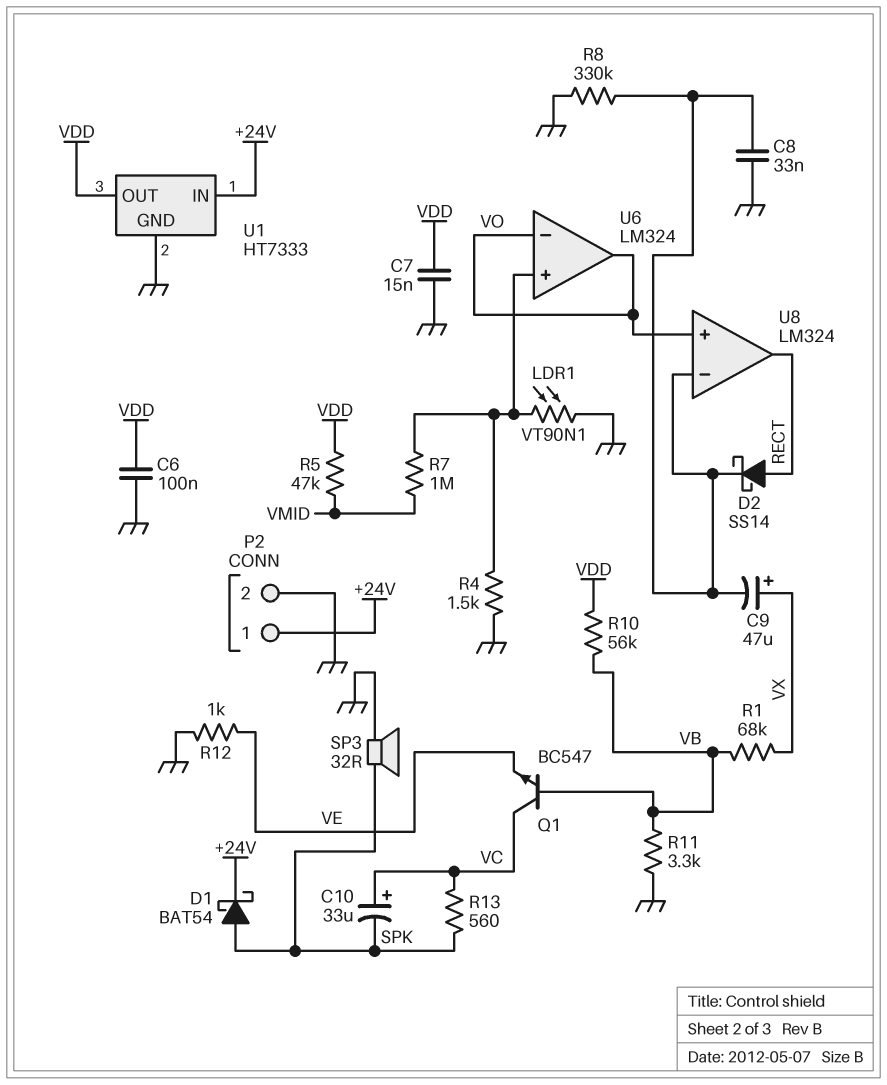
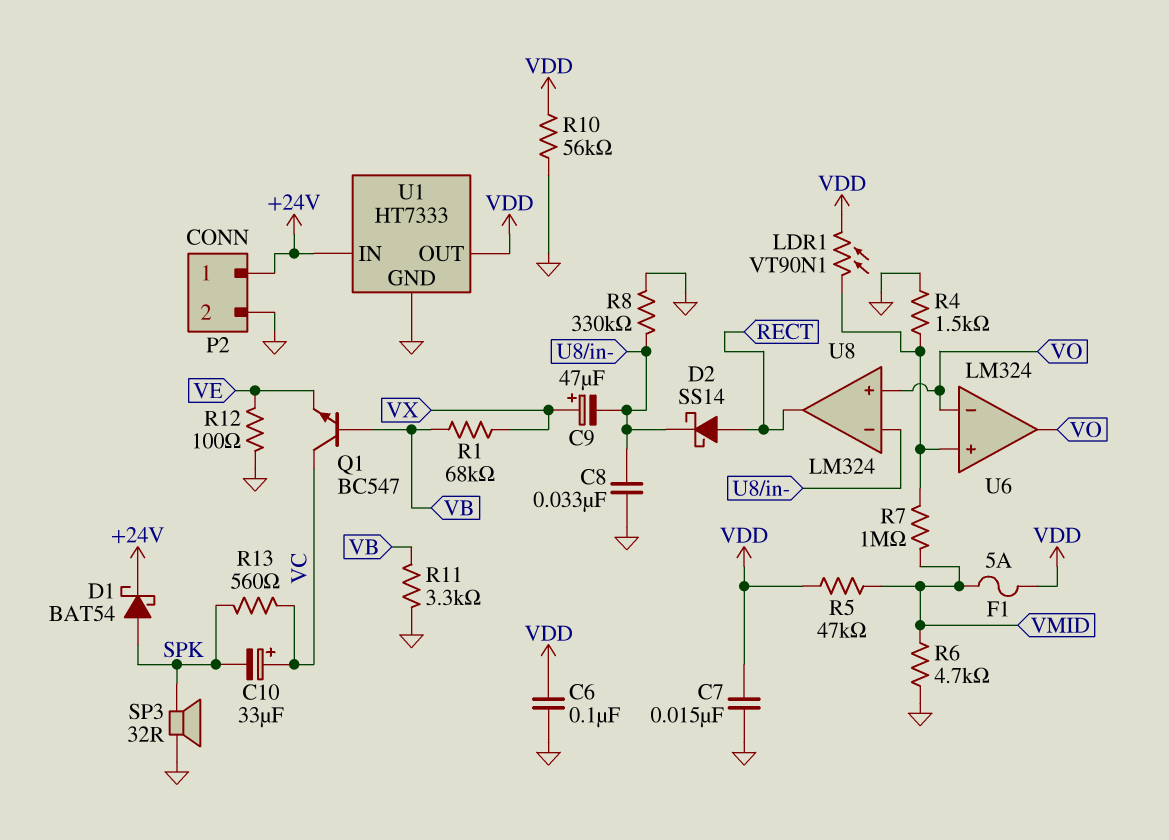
F1: none -> 5A (VDD, VMID)
LDR1: VT90N1 (GND, U6/in+) -> VT90N1 (U6/in+, VDD)
R6: none -> 4.7k (GND, VMID)
R10: 56k (VB, VDD) -> 56k (GND, VDD)
R12: 1k (GND, VE) -> 100 (GND, VE)

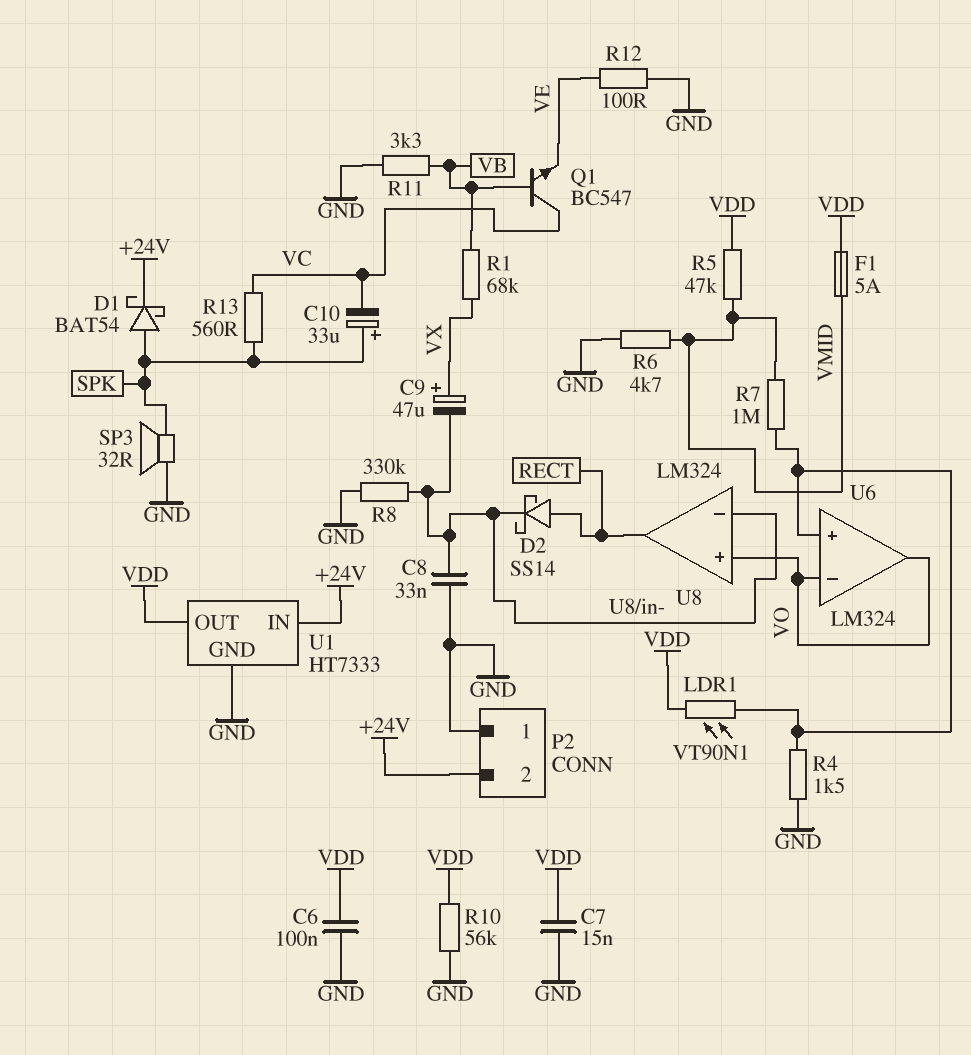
C10: 33uF (plus VC, minus SPK) -> 33uF (plus SPK, minus VC)
P2 pin 1: +24V -> GND
P2 pin 2: GND -> +24V

